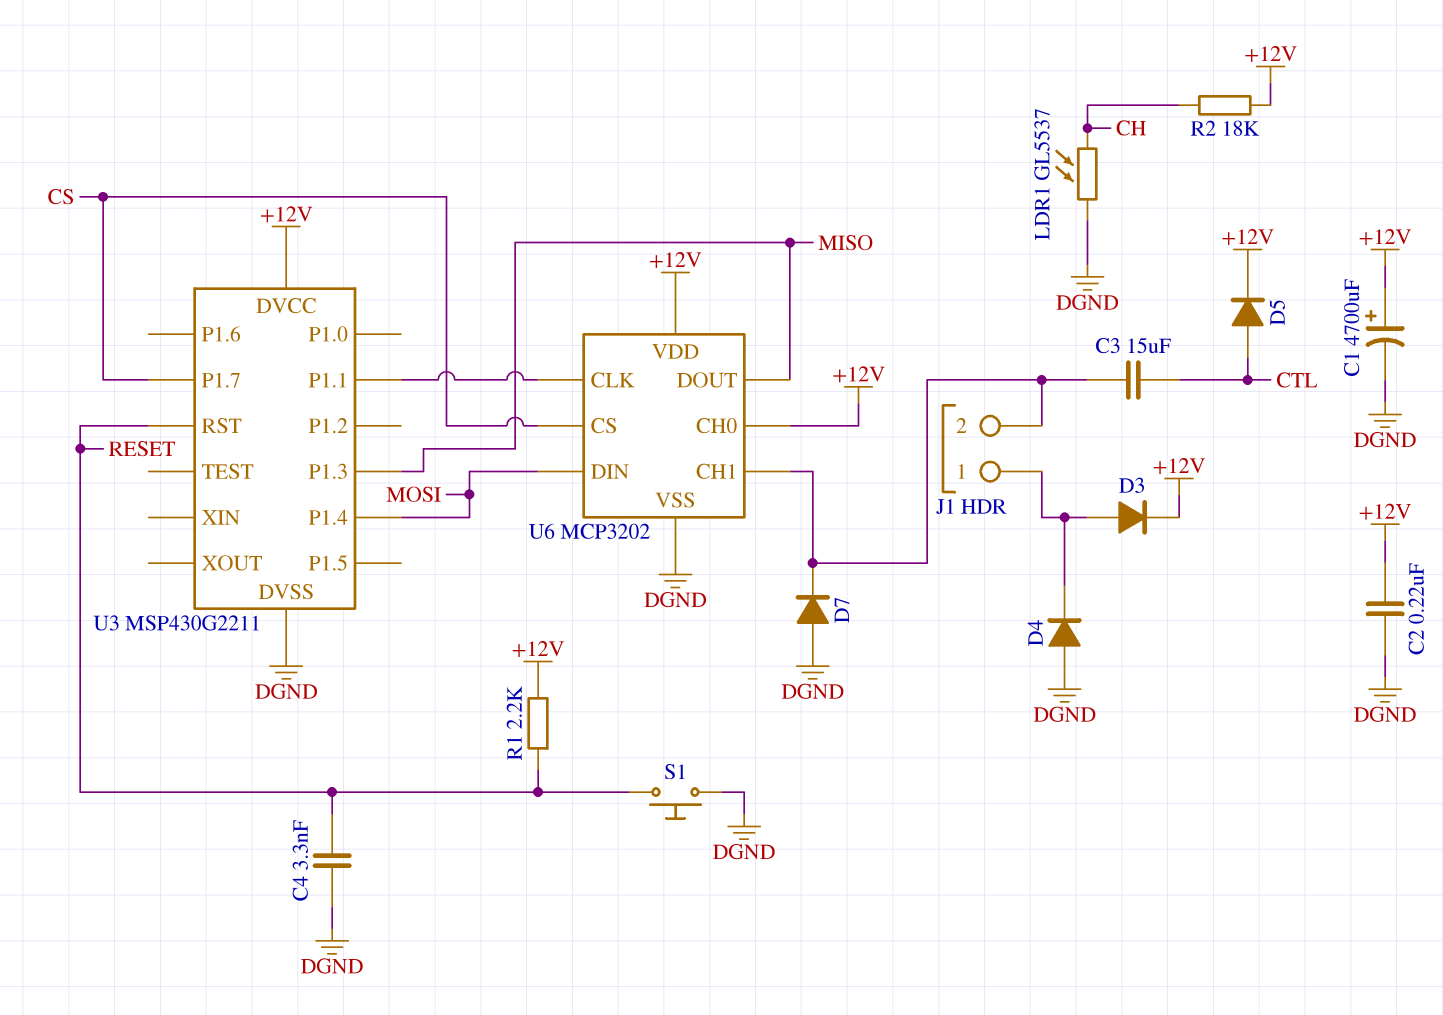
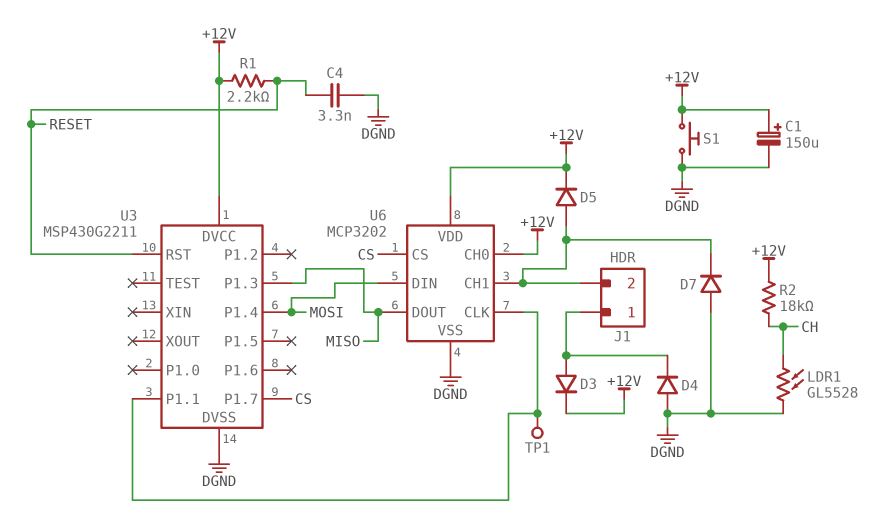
C1: 4700uF (plus +12V, minus DGND) -> 150uF (plus +12V, minus DGND)
C2: 220nF (+12V, DGND) -> none
C3: 15uF (CTL, J1/2) -> none
D5: diode (A CTL, K +12V) -> diode (A J1/2, K +12V)
LDR1: GL5537 (CH, DGND) -> GL5528 (CH, DGND)
S1: button (DGND, RESET) -> button (+12V, DGND)
TP1: none -> test point (U3/P1.1)

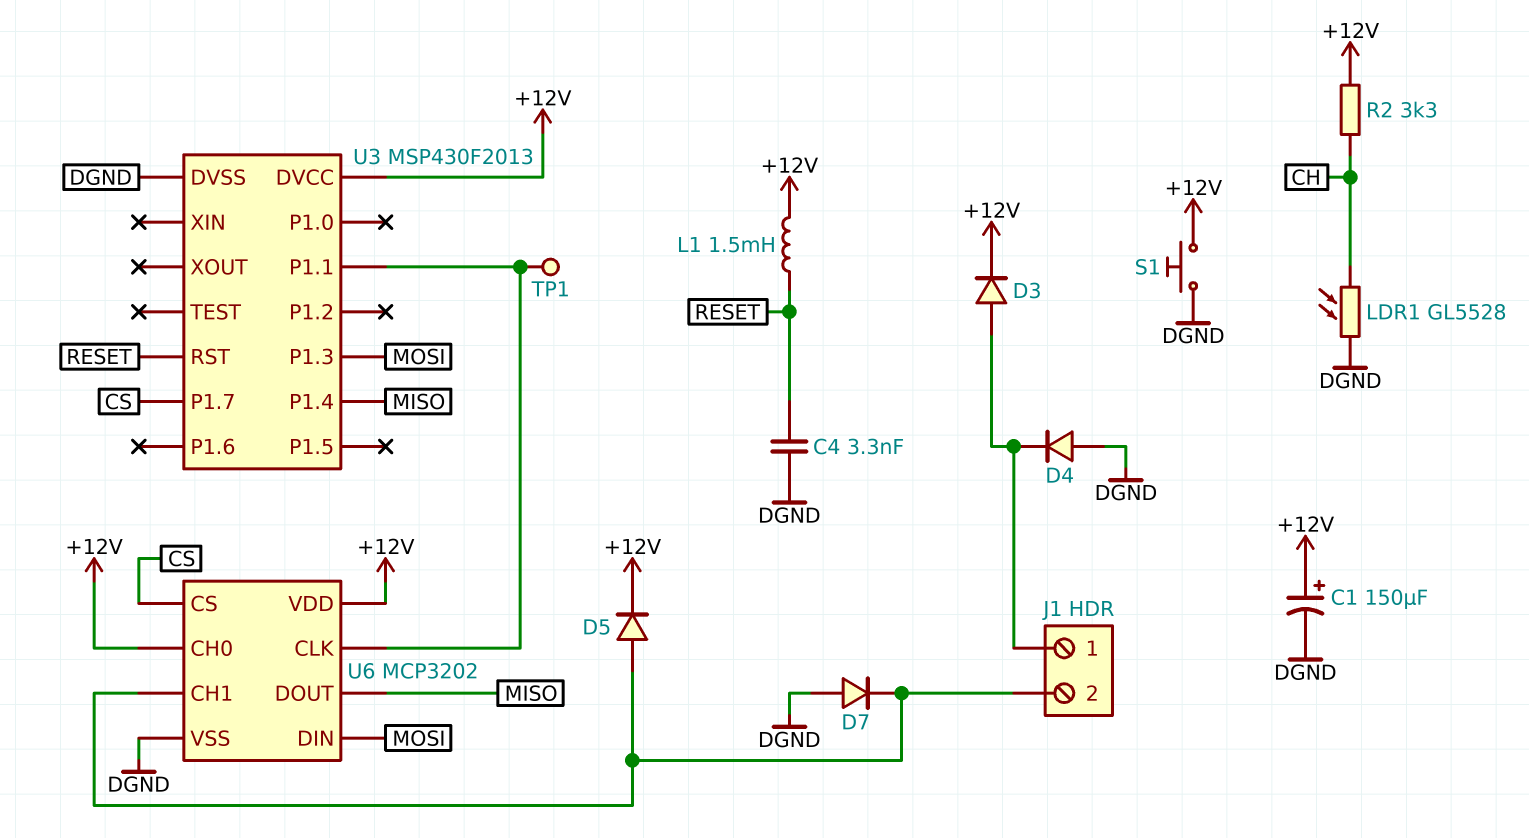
L1: none -> 1.5mH (+12V, RESET)
R1: 2.2k (+12V, RESET) -> none
R2: 18k (+12V, CH) -> 3.3k (+12V, CH)
U3: MSP430G2211 -> MSP430F2013
U3 pin P1.3: MISO -> MOSI
U3 pin P1.4: MOSI -> MISO

